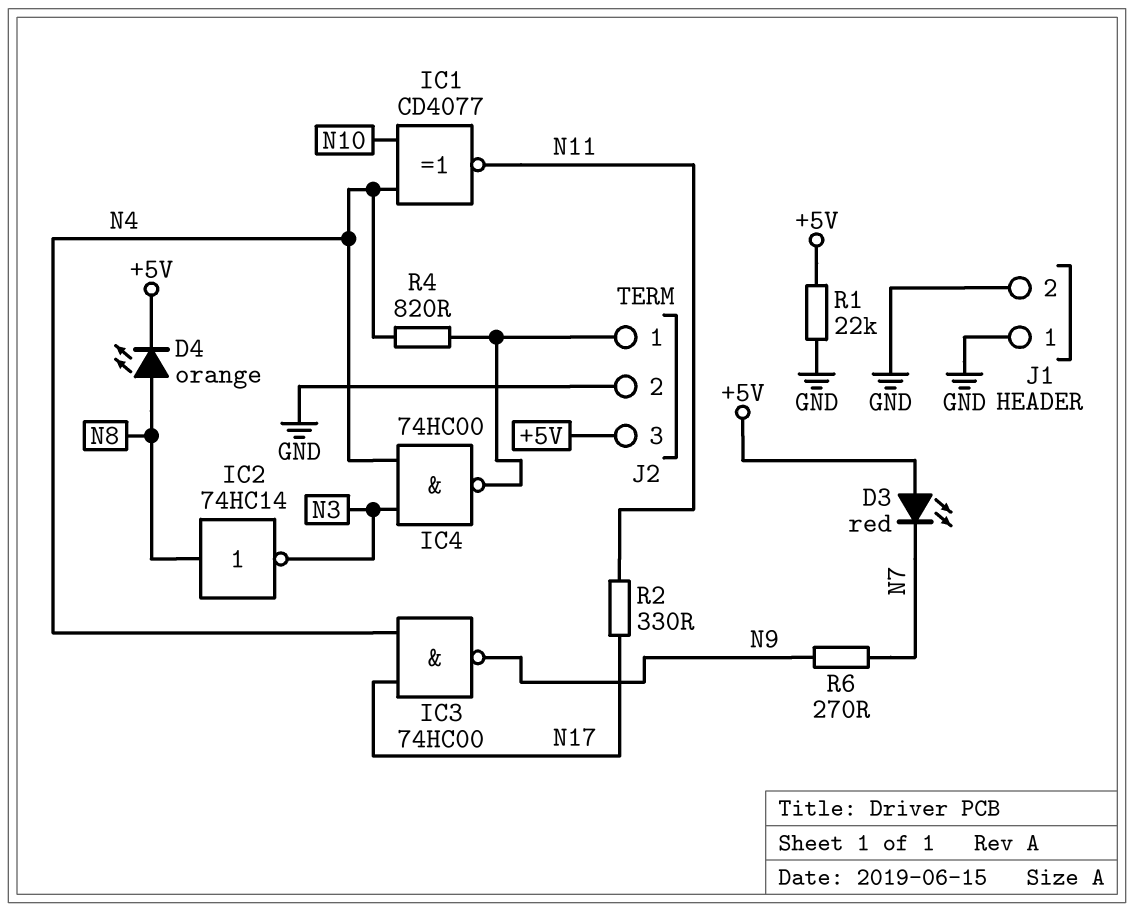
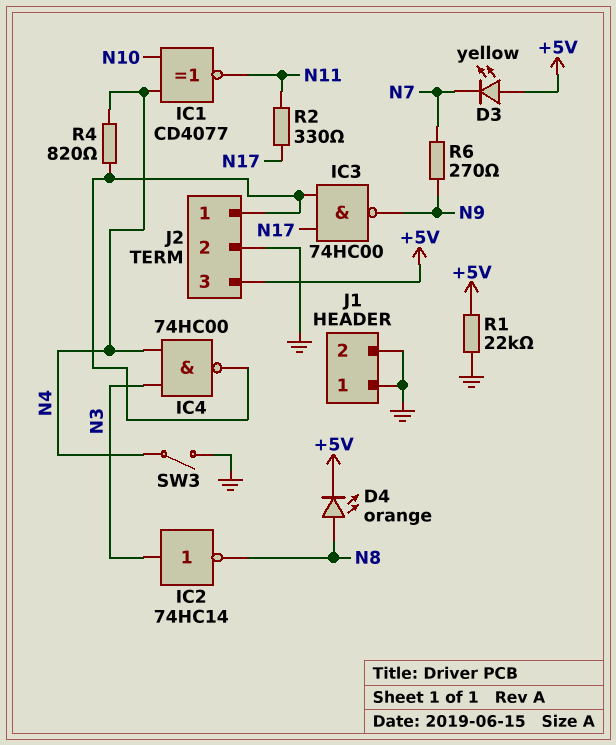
D3: LED red (A +5V, K N7) -> LED yellow (A +5V, K N7)
IC2: NOT 74HC14 (in N8, out N3) -> NOT 74HC14 (in N3, out N8)
IC3: NAND 74HC00 (in N4, in N17, out N9) -> NAND 74HC00 (in J2/1, in N17, out N9)
SW3: none -> switch (GND, N4)

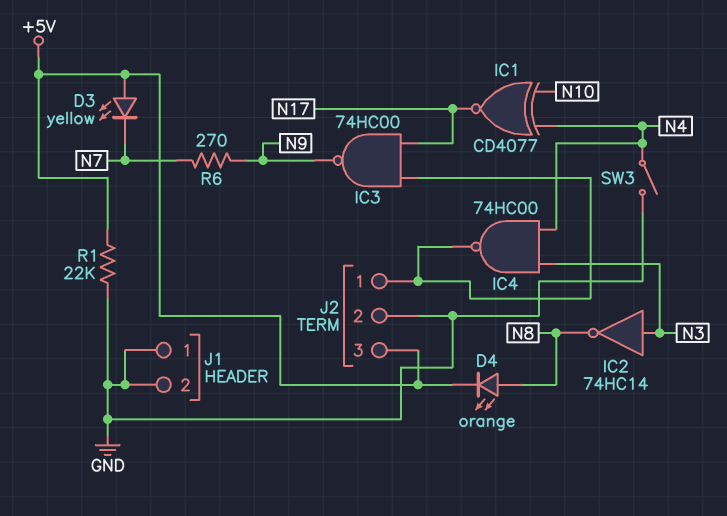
IC1: XNOR CD4077 (in N4, in N10, out N11) -> XNOR CD4077 (in N4, in N10, out N17)
R2: 330 (N11, N17) -> none
R4: 820 (J2/1, N4) -> none

